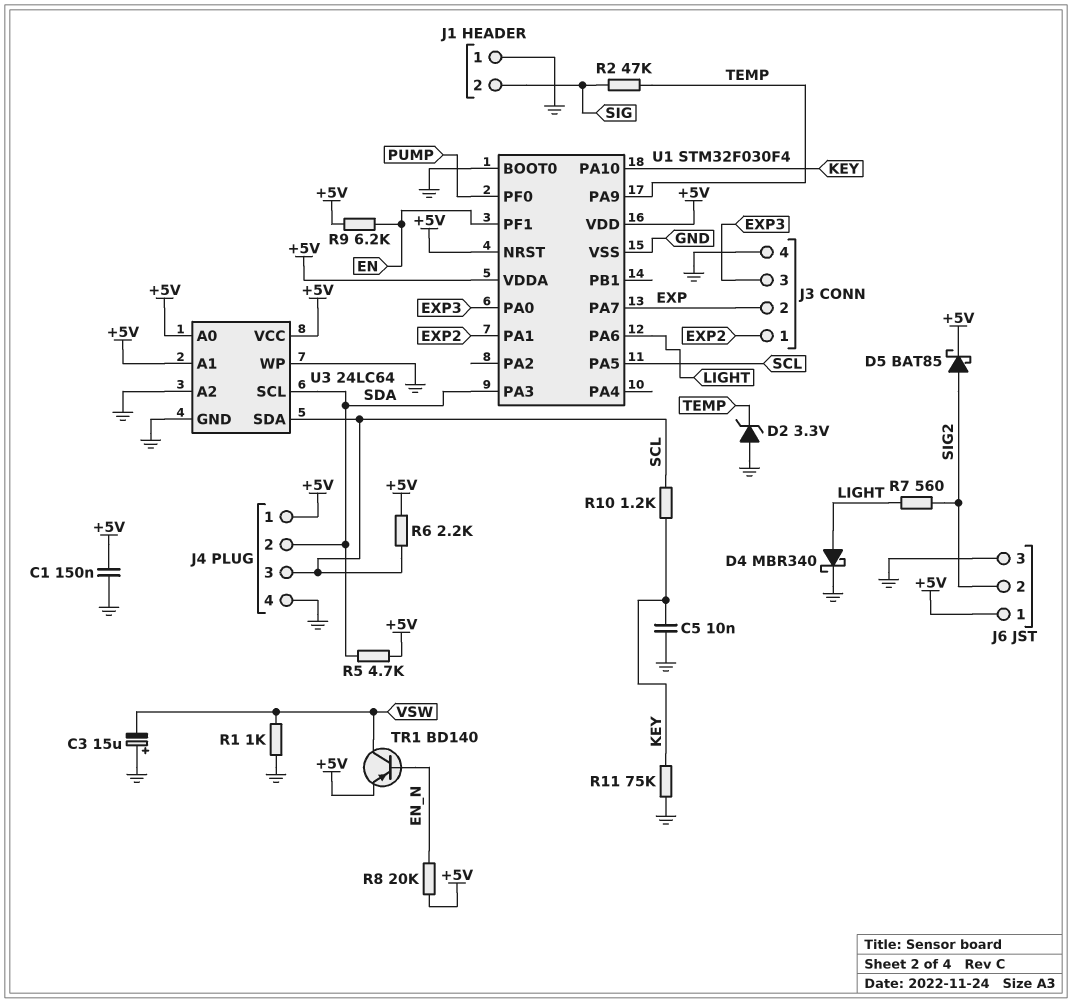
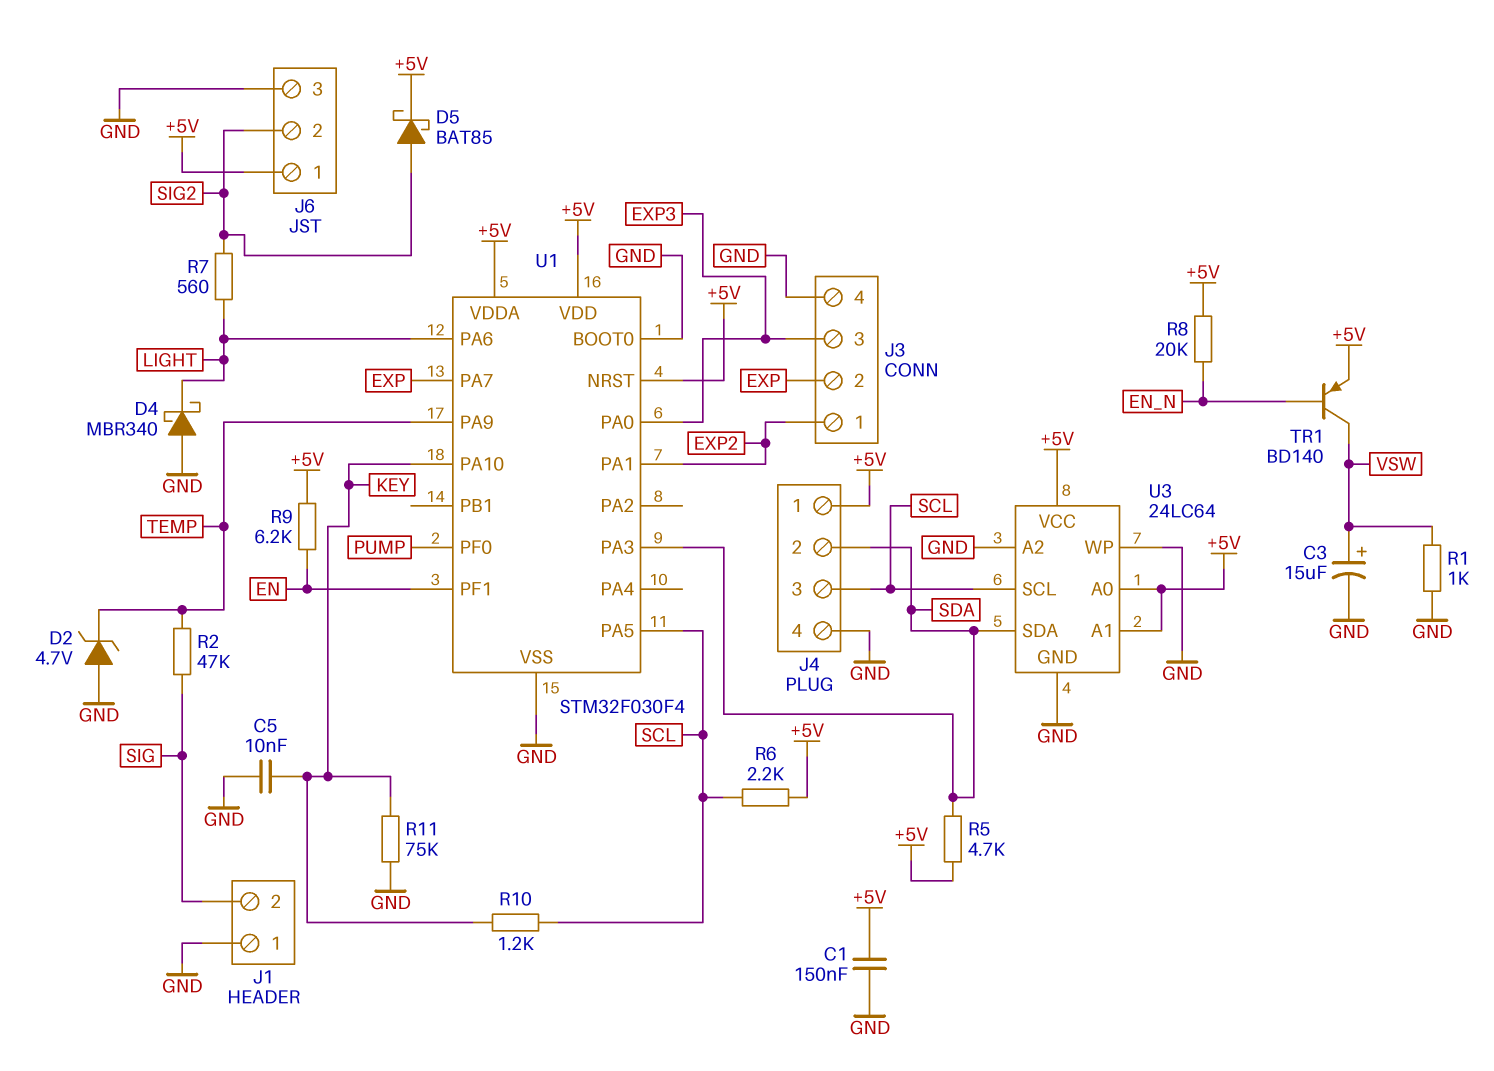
C3: 15uF (plus GND, minus VSW) -> 15uF (plus VSW, minus GND)
D2: zener 3.3V (A GND, K TEMP) -> zener 4.7V (A GND, K TEMP)
D4: schottky MBR340 (A LIGHT, K GND) -> schottky MBR340 (A GND, K LIGHT)
U3 pin SCL: SDA -> SCL
U3 pin SDA: SCL -> SDA

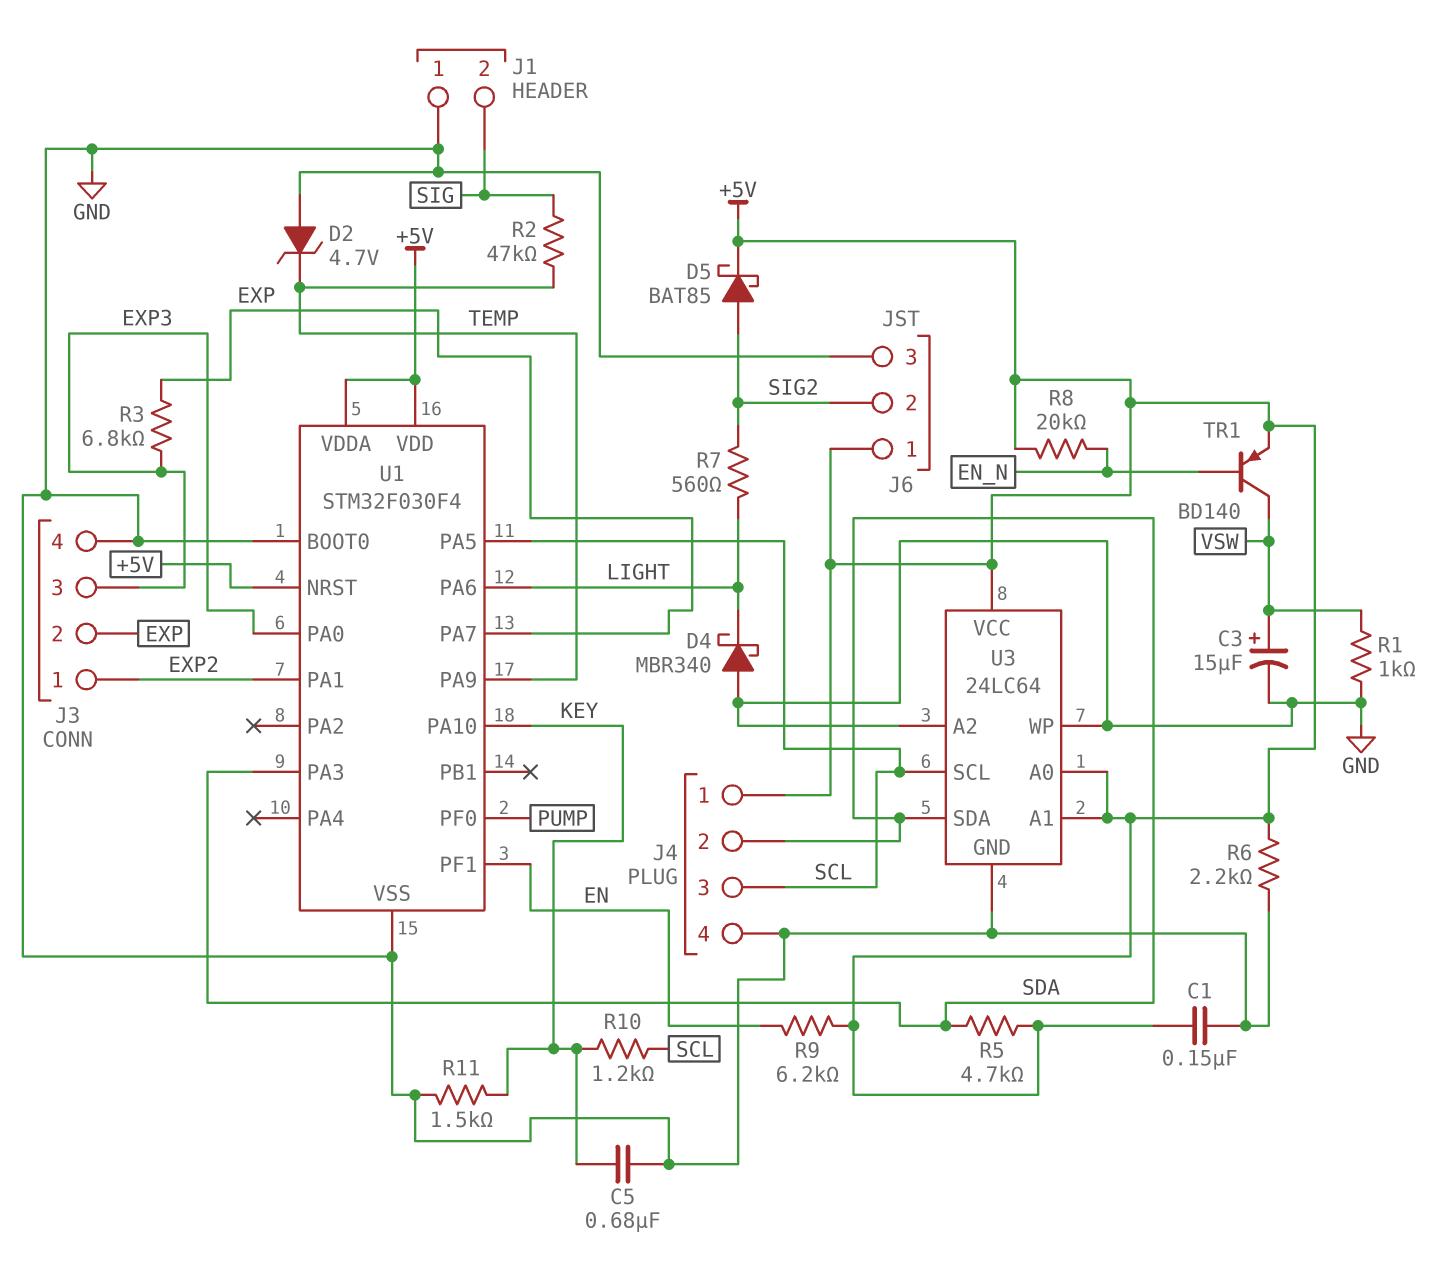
C5: 10nF (GND, KEY) -> 680nF (GND, KEY)
R3: none -> 6.8k (EXP, EXP3)
R6: 2.2k (+5V, SCL) -> 2.2k (+5V, GND)
R11: 75k (GND, KEY) -> 1.5k (GND, KEY)

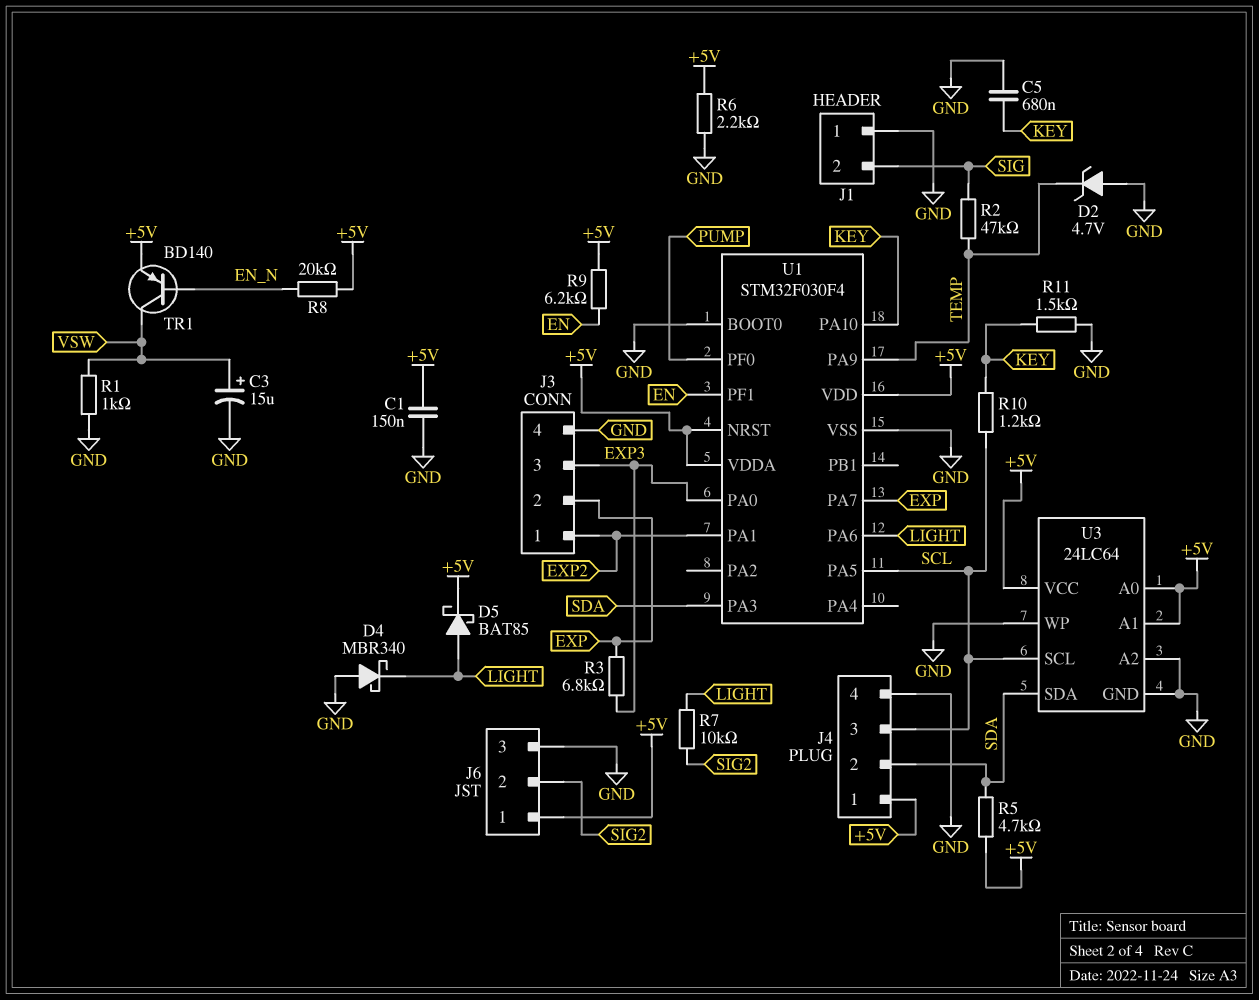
D5: schottky BAT85 (A SIG2, K +5V) -> schottky BAT85 (A LIGHT, K +5V)
R7: 560 (LIGHT, SIG2) -> 10k (LIGHT, SIG2)

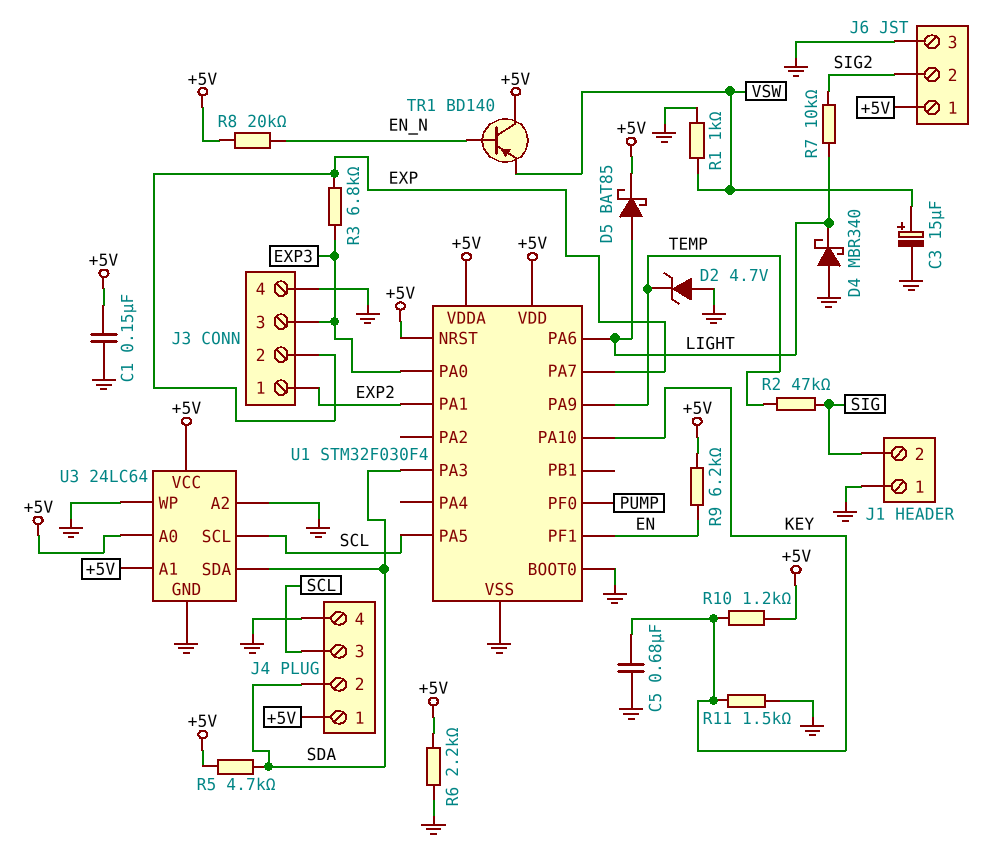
R10: 1.2k (KEY, SCL) -> 1.2k (+5V, KEY)
TR1: PNP BD140 (B EN_N, C VSW, E +5V) -> PNP BD140 (B EN_N, C +5V, E VSW)

